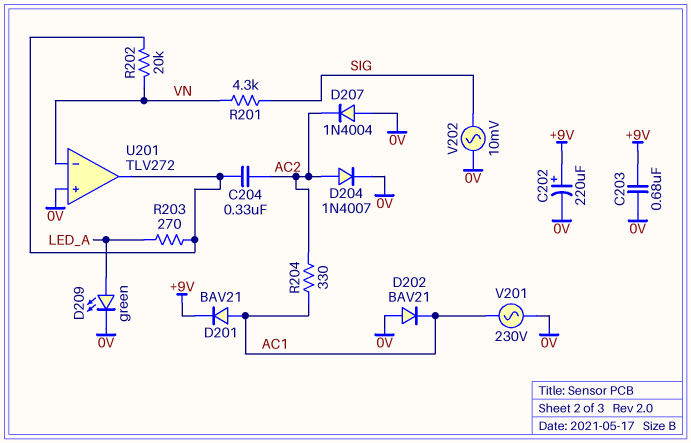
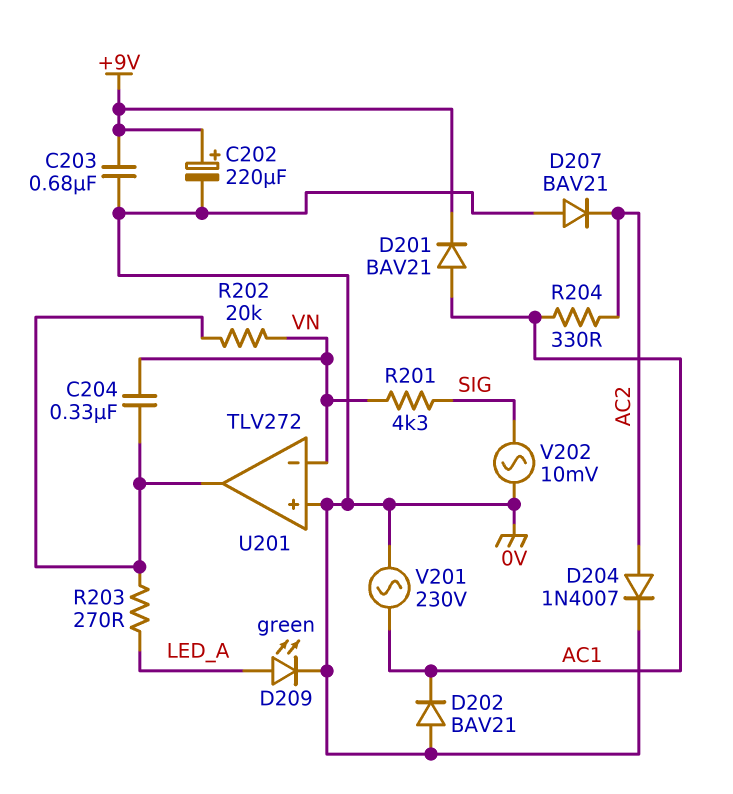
C204: 330nF (AC2, U201/out) -> 330nF (U201/out, VN)
D207: diode 1N4004 (A 0V, K AC2) -> diode BAV21 (A 0V, K AC2)

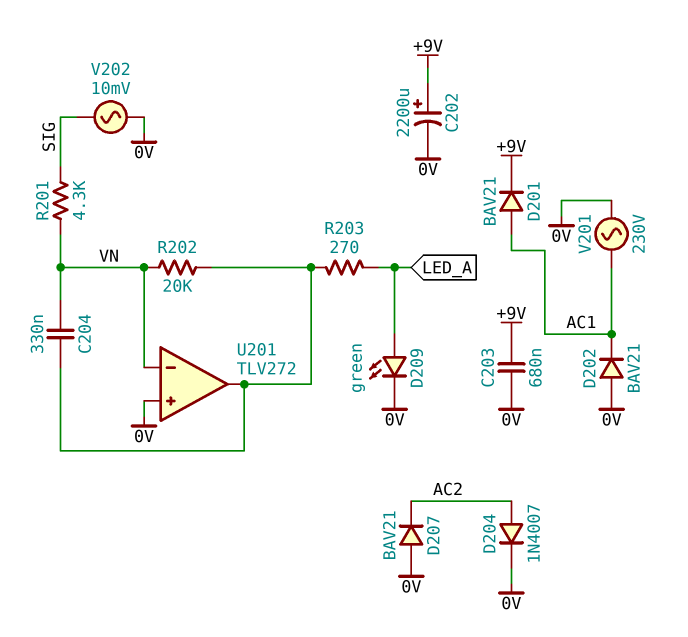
C202: 220uF (plus +9V, minus 0V) -> 2200uF (plus +9V, minus 0V)
R204: 330 (AC1, AC2) -> none

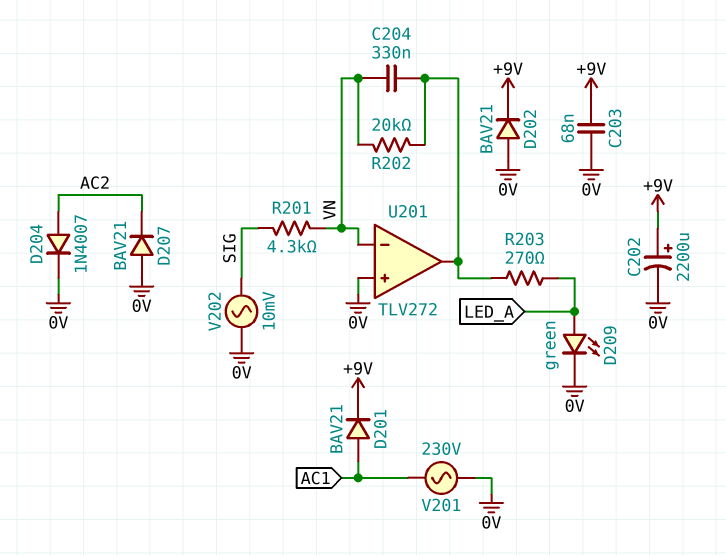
C203: 680nF (+9V, 0V) -> 68nF (+9V, 0V)
D202: diode BAV21 (A 0V, K AC1) -> diode BAV21 (A 0V, K +9V)

